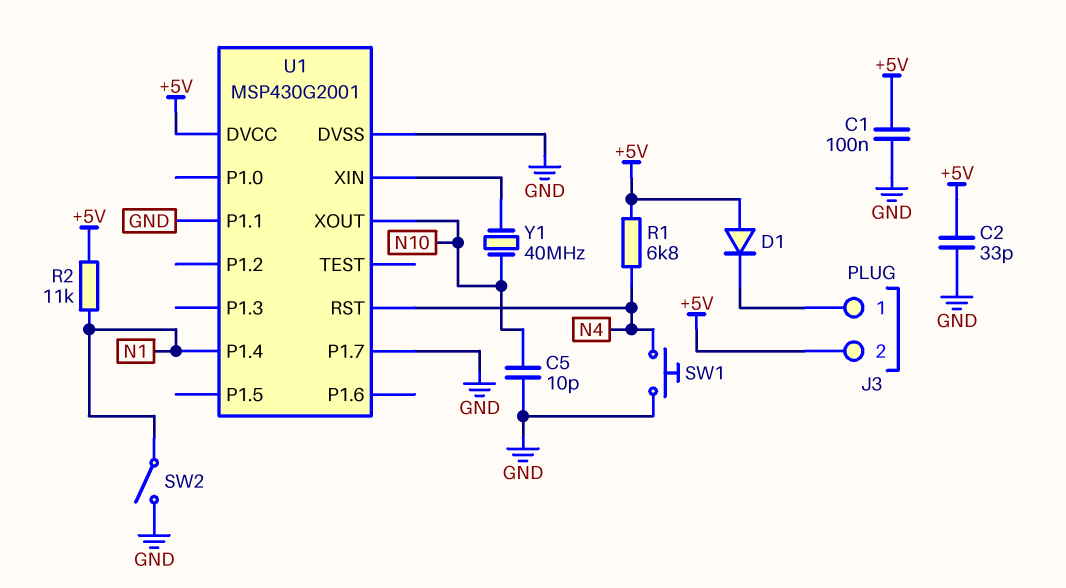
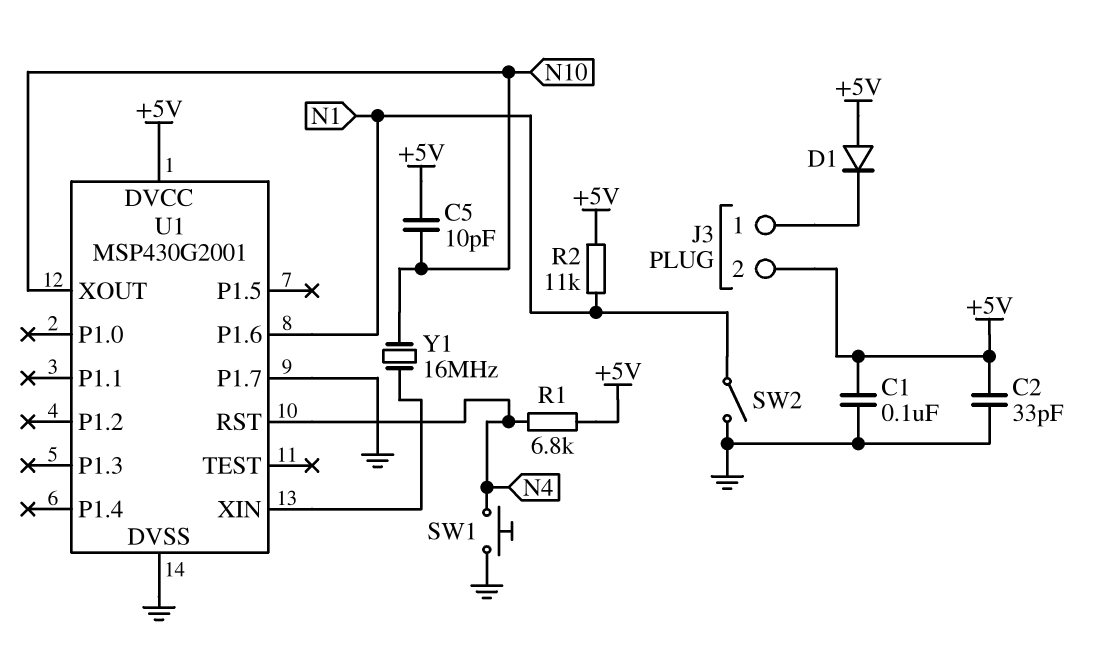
C5: 10pF (GND, N10) -> 10pF (+5V, N10)
U1 pin P1.1: GND -> none
U1 pin P1.4: N1 -> none
U1 pin P1.6: none -> N1
Y1: 40MHz (N10, U1/XIN) -> 16MHz (N10, U1/XIN)

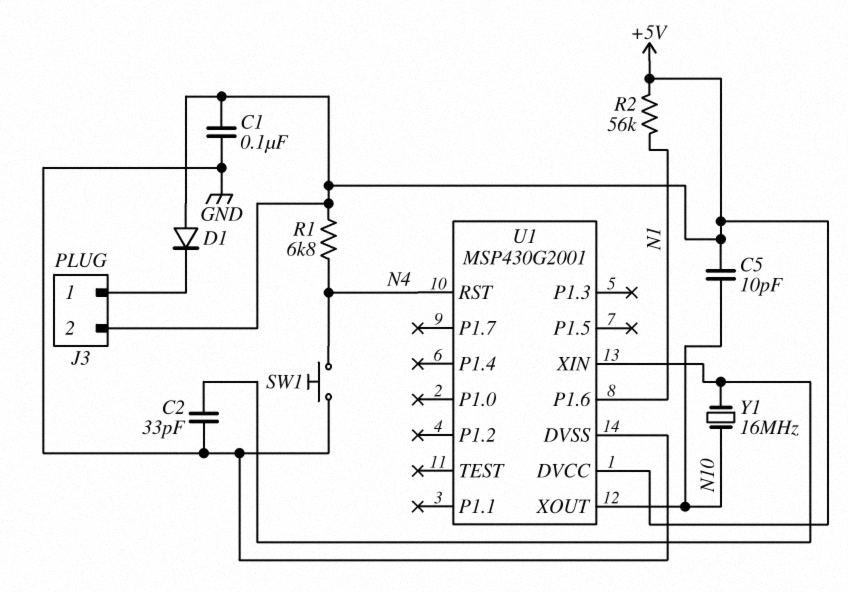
C2: 33pF (+5V, GND) -> 33pF (GND, U1/XIN)
R2: 11k (+5V, N1) -> 56k (+5V, N1)
SW2: switch (GND, N1) -> none
U1 pin P1.7: GND -> none

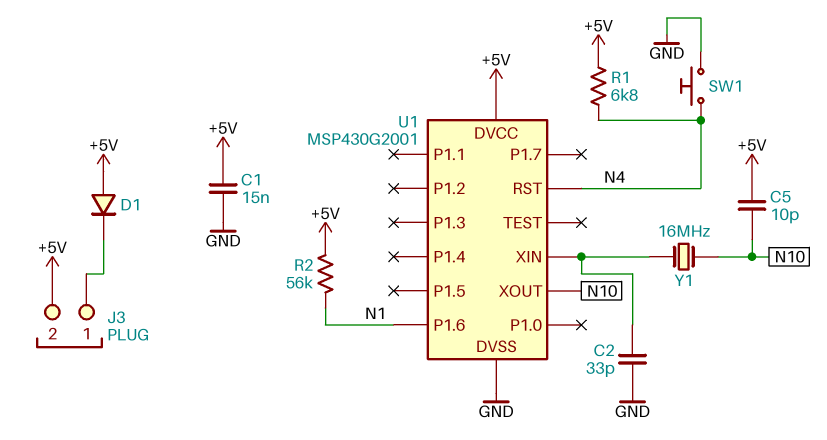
C1: 100nF (+5V, GND) -> 15nF (+5V, GND)

